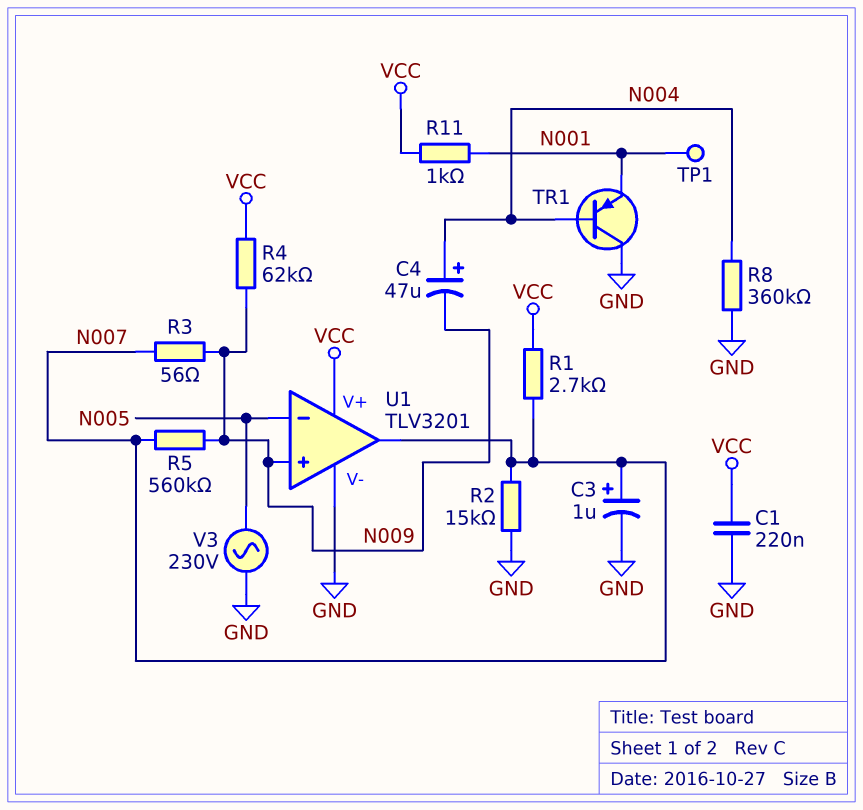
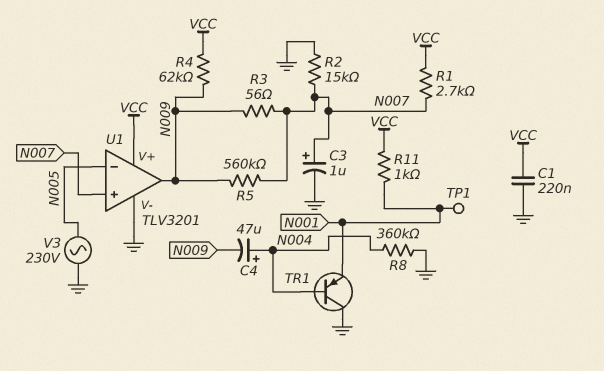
U1 pin in+: N009 -> N007
U1 pin out: N007 -> N009

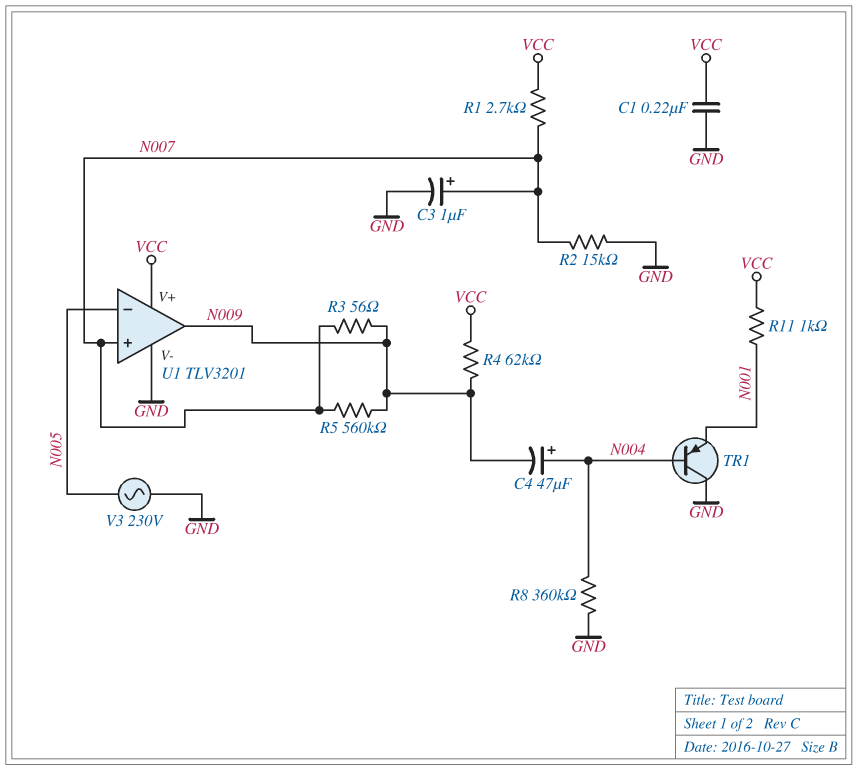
TP1: test point (N001) -> none

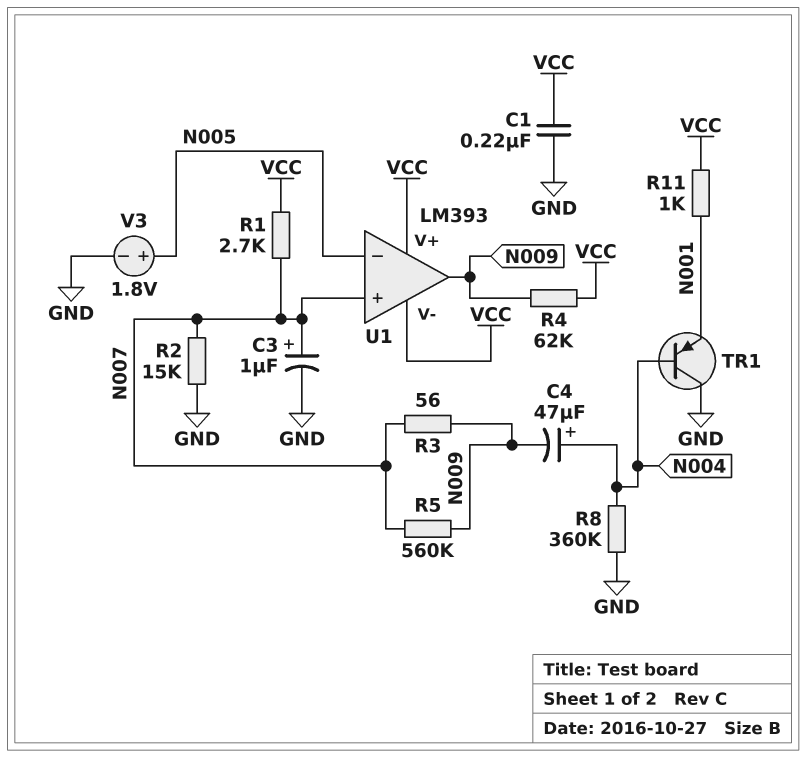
U1: TLV3201 -> LM393
U1 pin V-: GND -> VCC
V3: AC 230V (GND, N005) -> 1.8V (plus N005, minus GND)

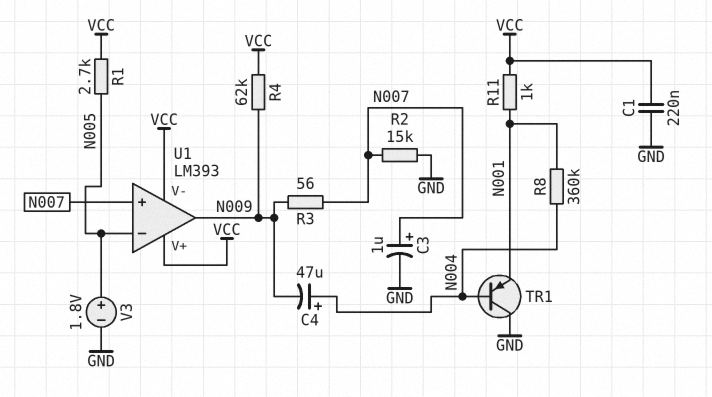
R1: 2.7k (N007, VCC) -> 2.7k (N005, VCC)
R5: 560k (N007, N009) -> none
R8: 360k (GND, N004) -> 360k (N001, N004)

